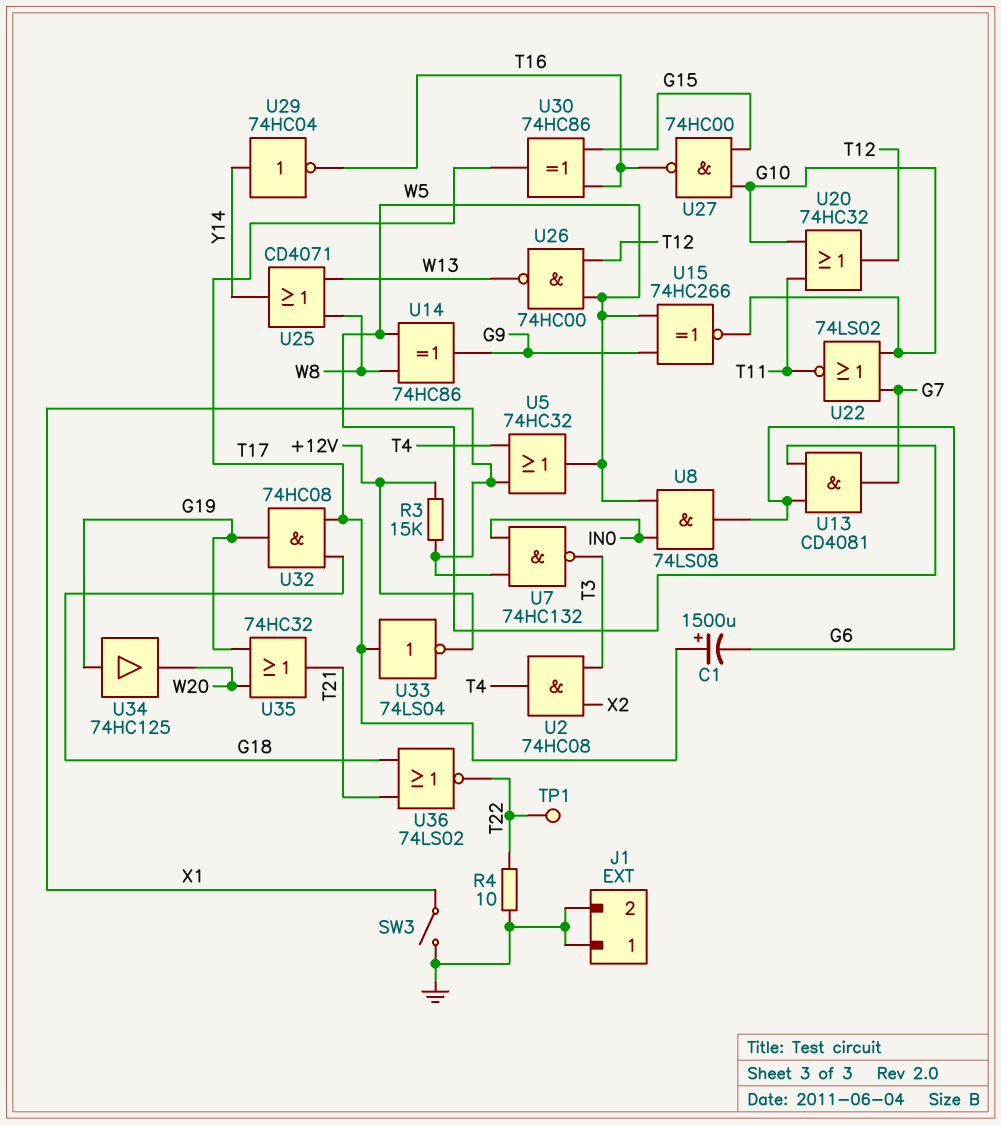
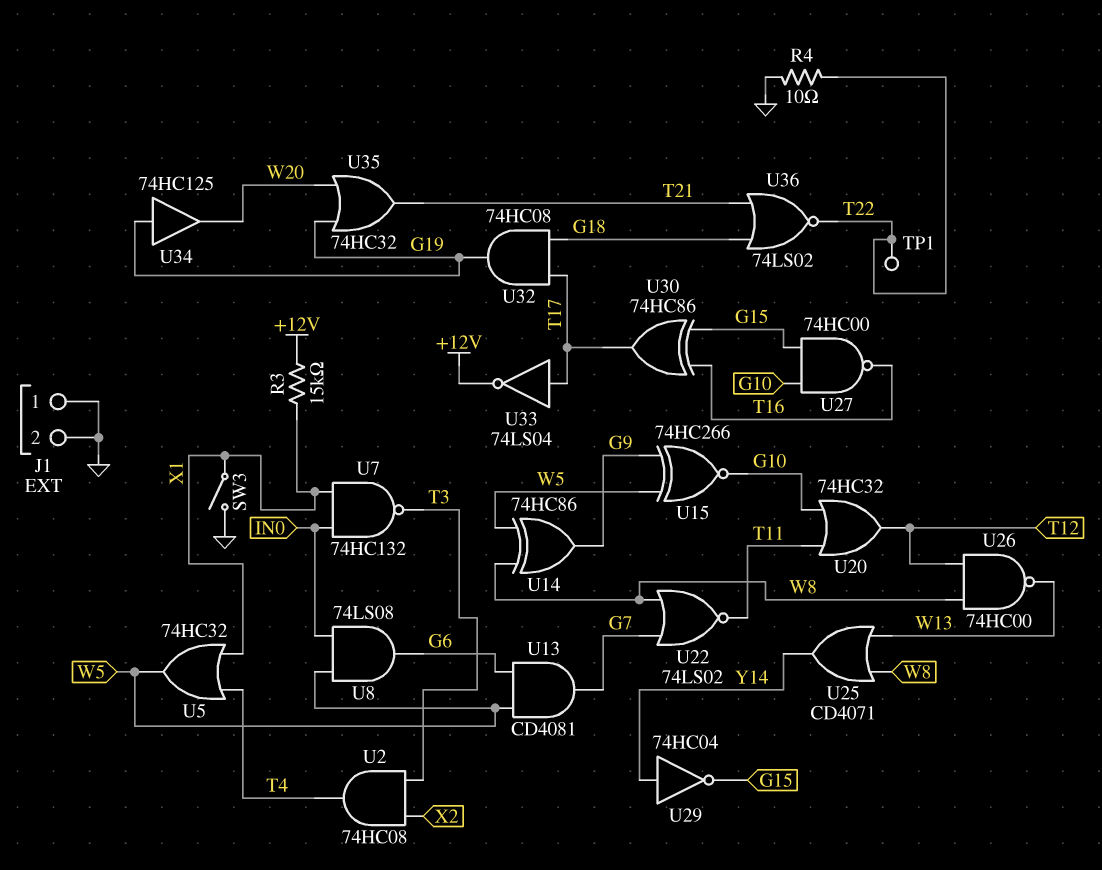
C1: 1500uF (plus T17, minus G6) -> none
U22: NOR 74LS02 (in G7, in G10, out T11) -> NOR 74LS02 (in G7, in W8, out T11)
U26: NAND 74HC00 (in T12, in W5, out W13) -> NAND 74HC00 (in T12, in W8, out W13)
U29: NOT 74HC04 (in Y14, out T16) -> NOT 74HC04 (in Y14, out G15)

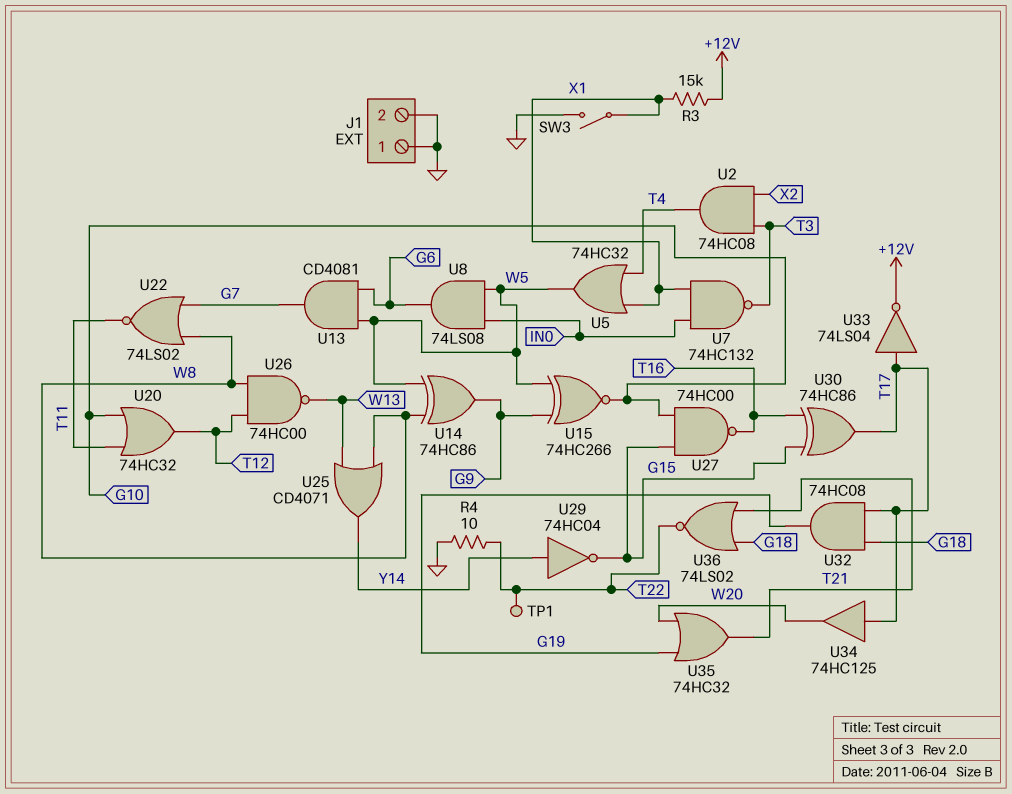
U34: buffer 74HC125 (in G19, out W20) -> buffer 74HC125 (in T17, out W20)

